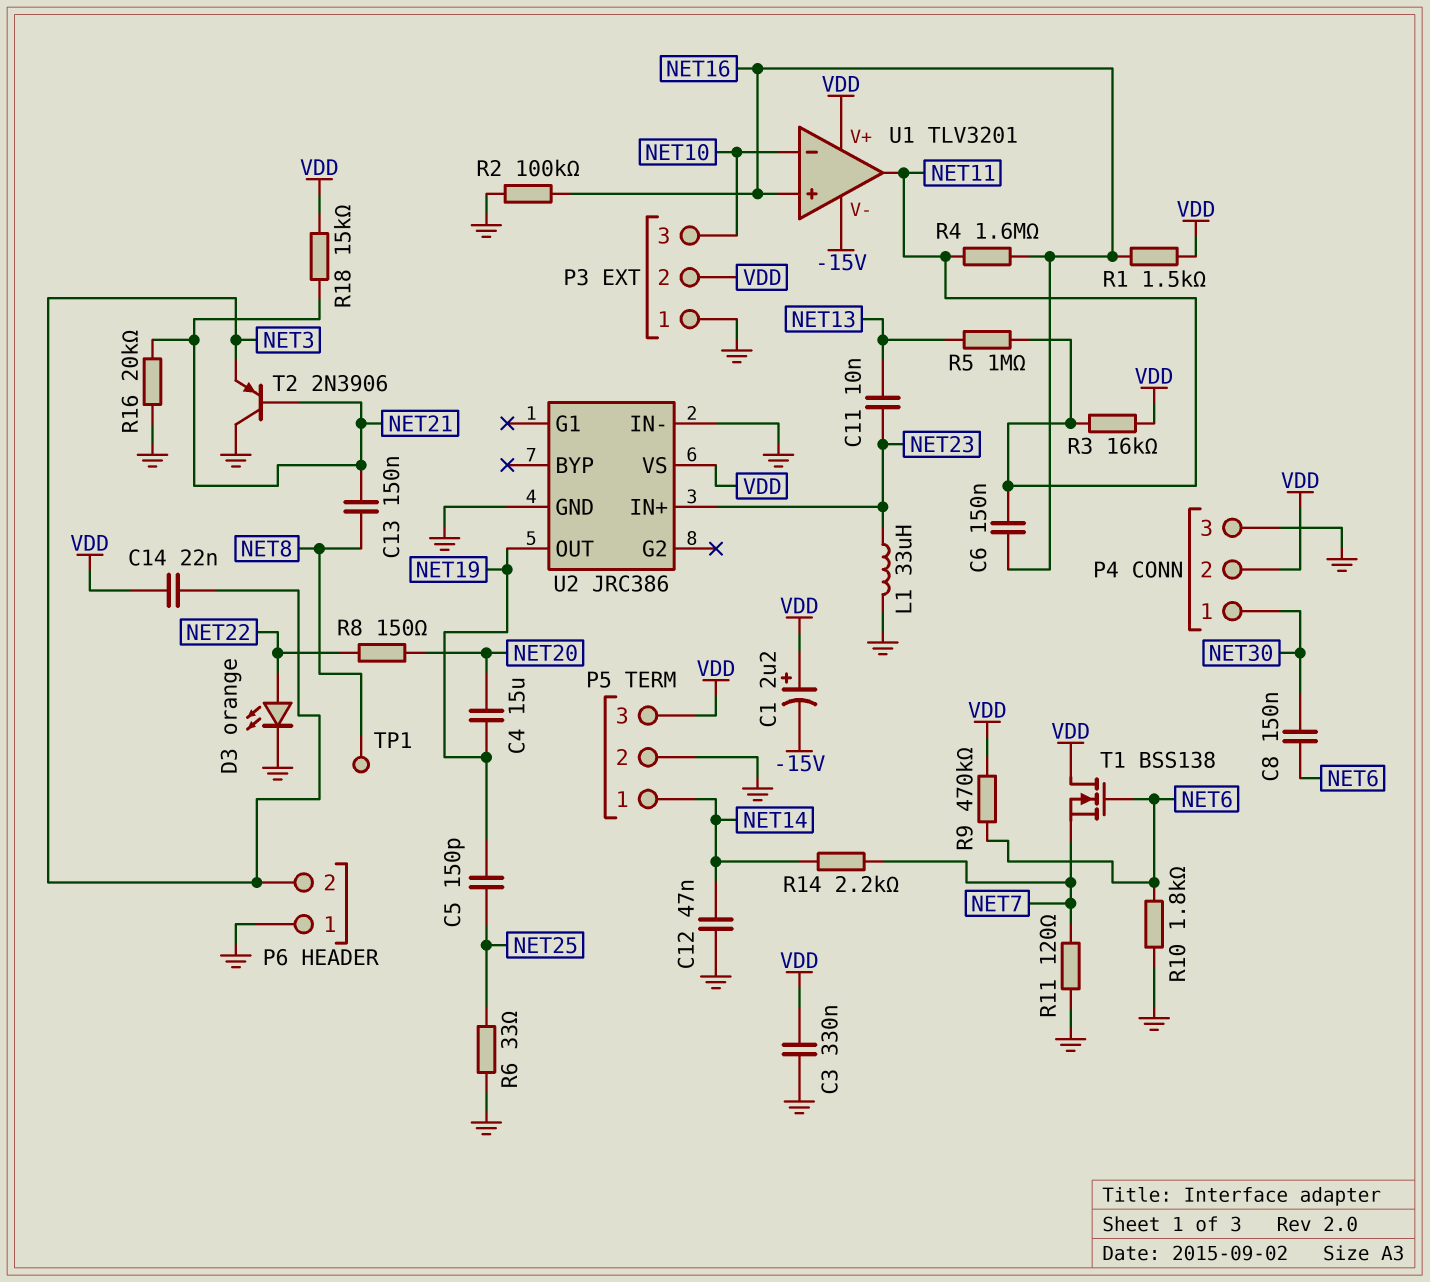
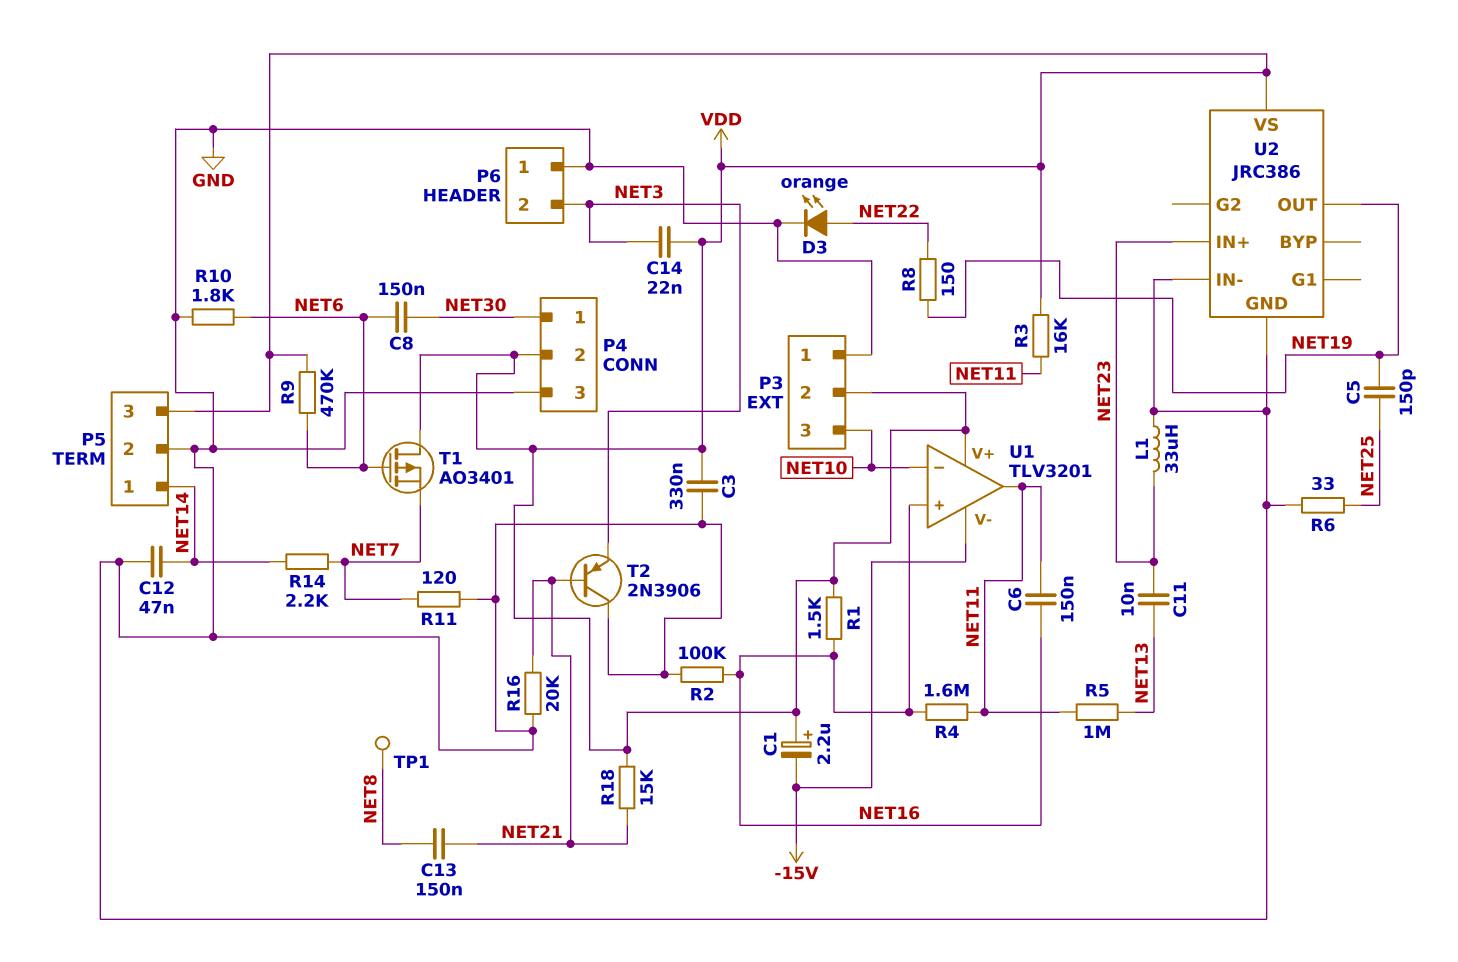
C4: 15uF (NET19, NET20) -> none
R8: 150 (NET20, NET22) -> 150 (NET19, NET22)
T1: NMOS BSS138 (G NET6, D VDD, S NET7) -> PMOS AO3401 (G NET6, D VDD, S NET7)

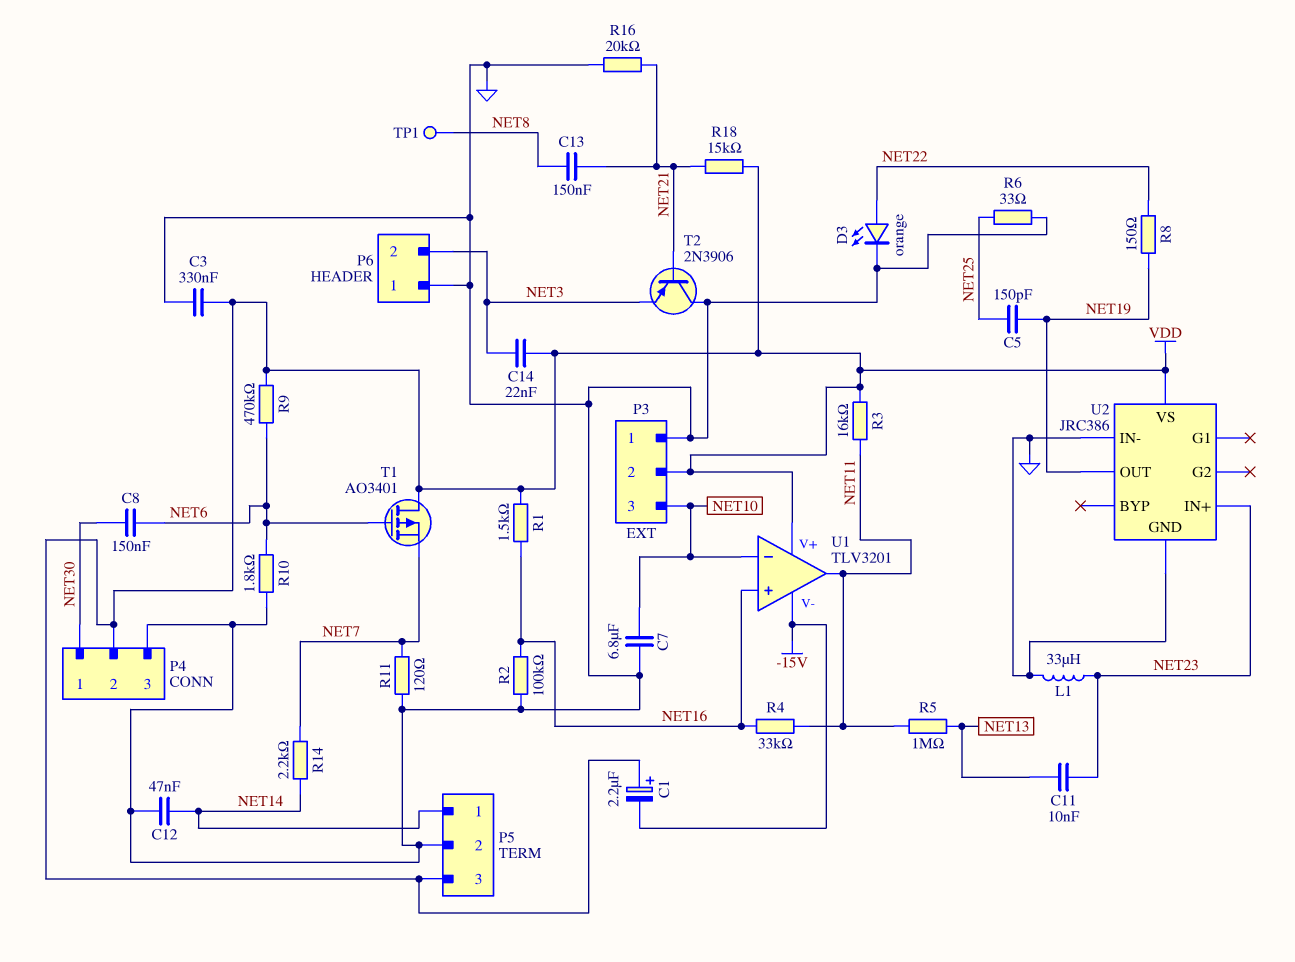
C6: 150nF (NET11, NET16) -> none
C7: none -> 6.8uF (GND, NET10)
R4: 1.6M (NET11, NET16) -> 33k (NET11, NET16)

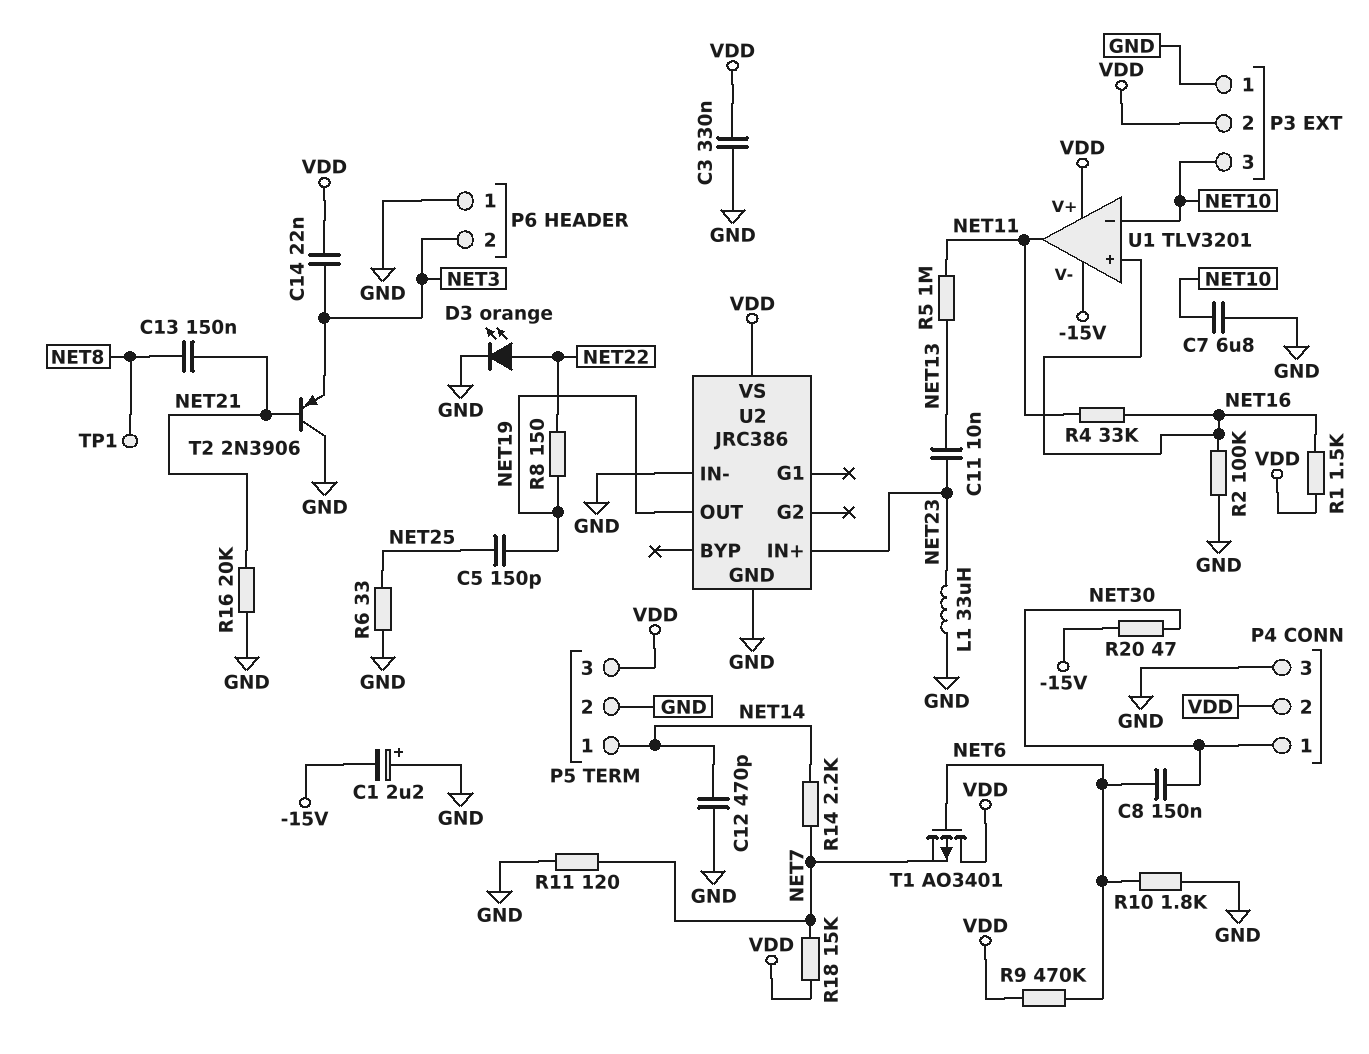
C1: 2.2uF (plus VDD, minus -15V) -> 2.2uF (plus GND, minus -15V)
C12: 47nF (GND, NET14) -> 470pF (GND, NET14)
R3: 16k (NET11, VDD) -> none
R18: 15k (NET21, VDD) -> 15k (NET7, VDD)
R20: none -> 47 (-15V, NET30)

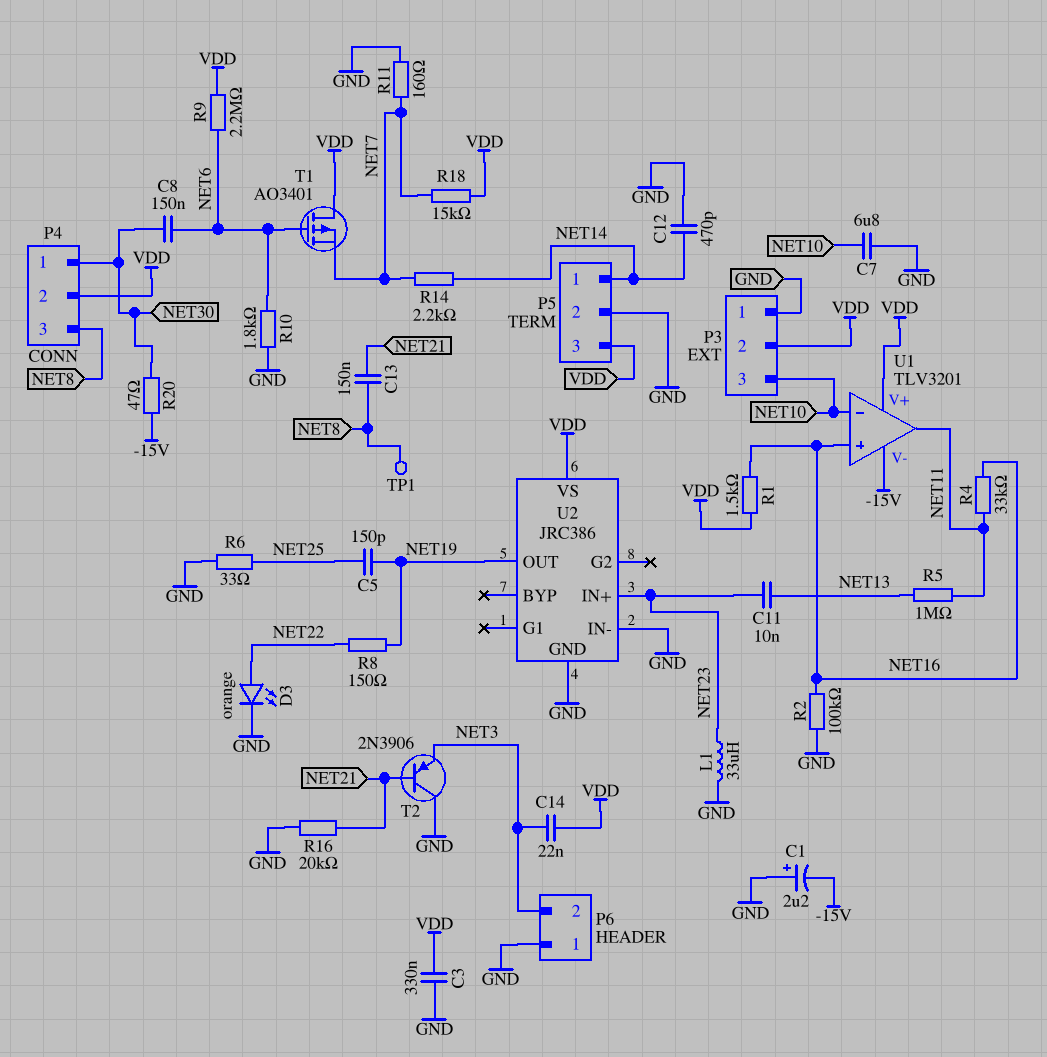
P4 pin 3: GND -> NET8
R9: 470k (NET6, VDD) -> 2.2M (NET6, VDD)
R11: 120 (GND, NET7) -> 160 (GND, NET7)

